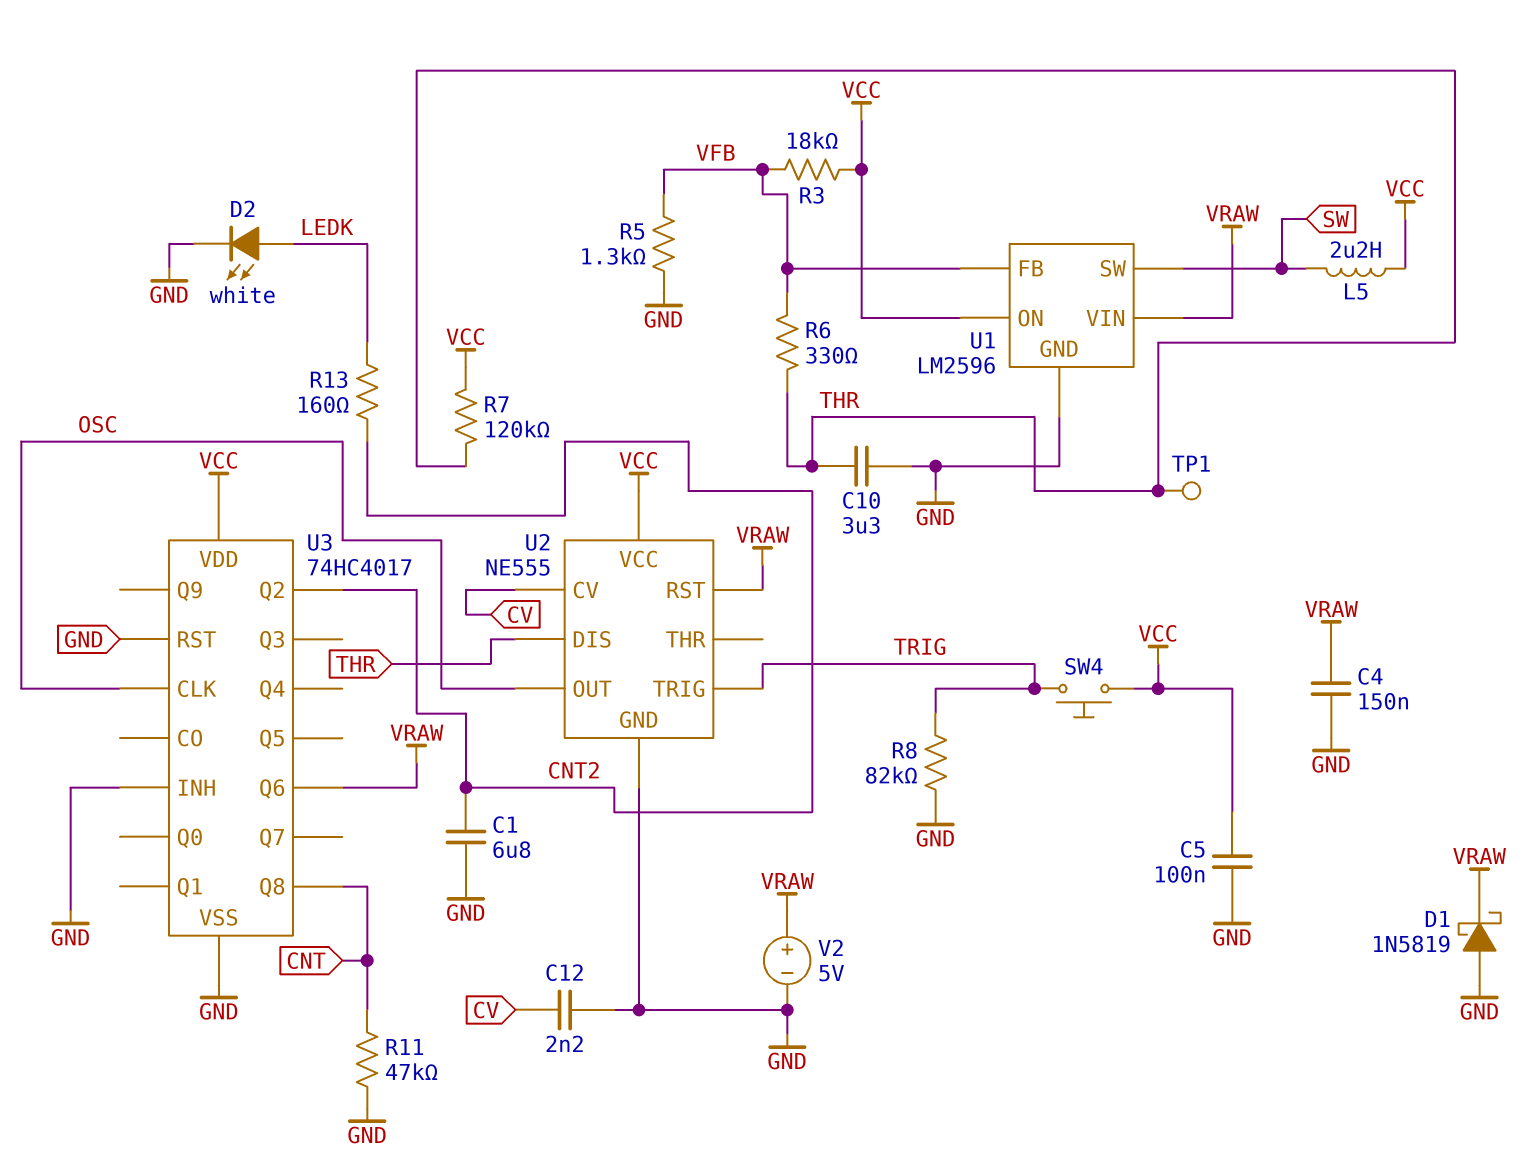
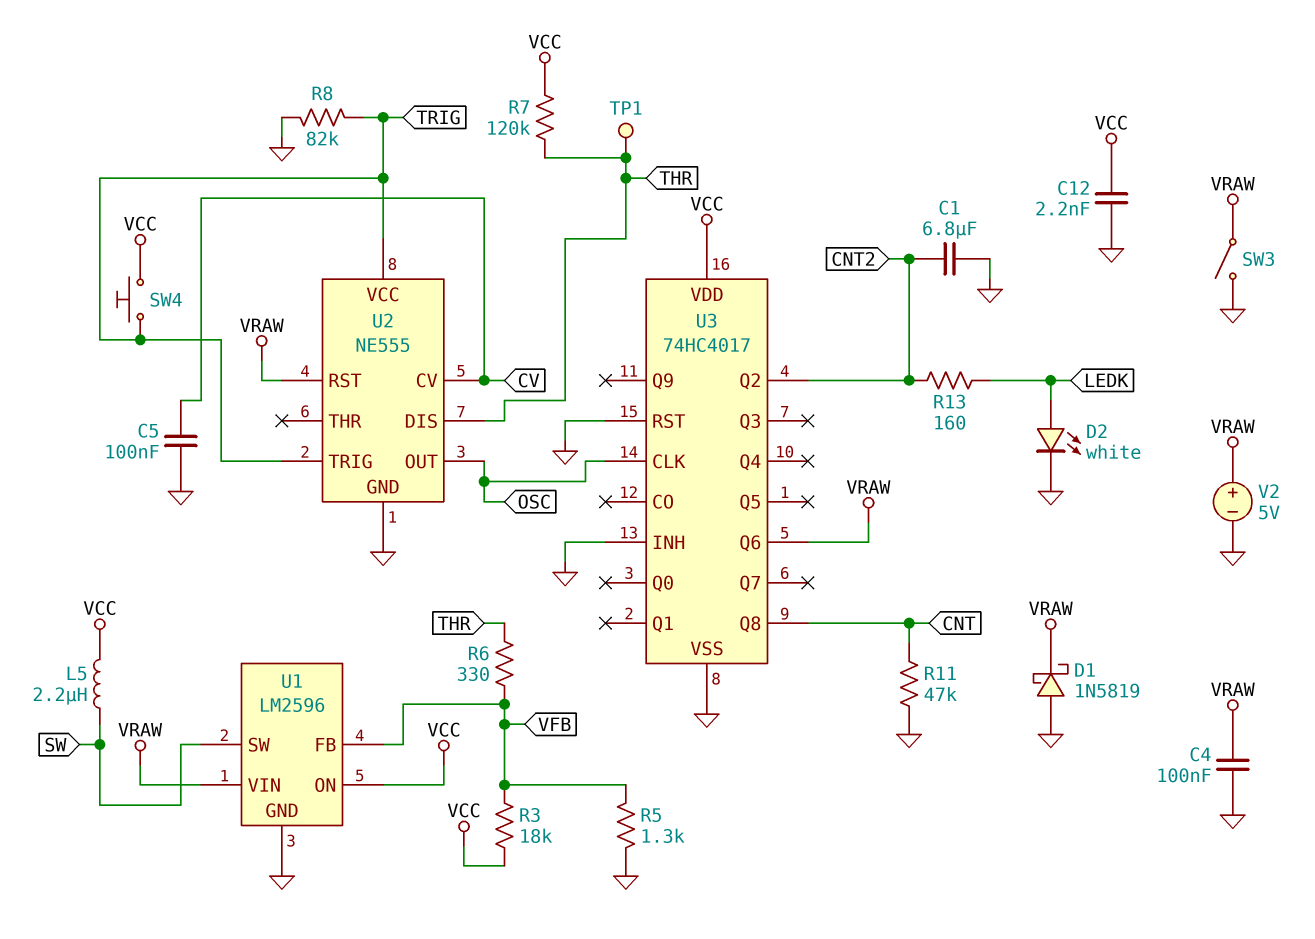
C4: 150nF (GND, VRAW) -> 100nF (GND, VRAW)
C5: 100nF (GND, VCC) -> 100nF (CV, GND)
C10: 3.3uF (GND, THR) -> none
C12: 2.2nF (CV, GND) -> 2.2nF (GND, VCC)
SW3: none -> switch (GND, VRAW)
U2 pin VCC: VCC -> TRIG

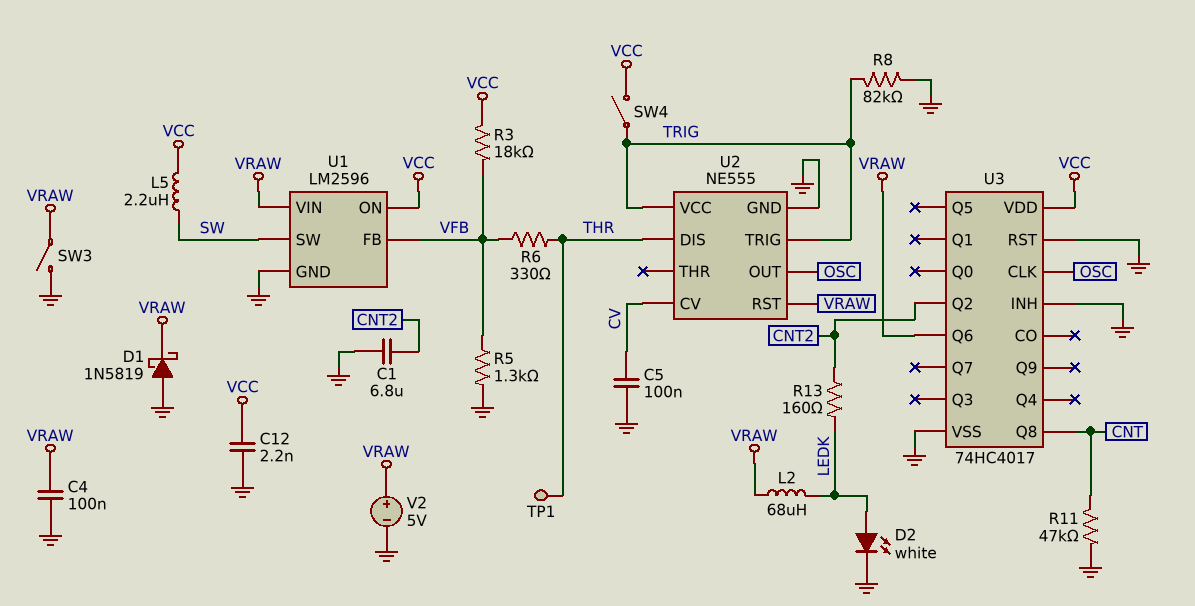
L2: none -> 68uH (LEDK, VRAW)
R7: 120k (THR, VCC) -> none
SW4: button (TRIG, VCC) -> switch (TRIG, VCC)

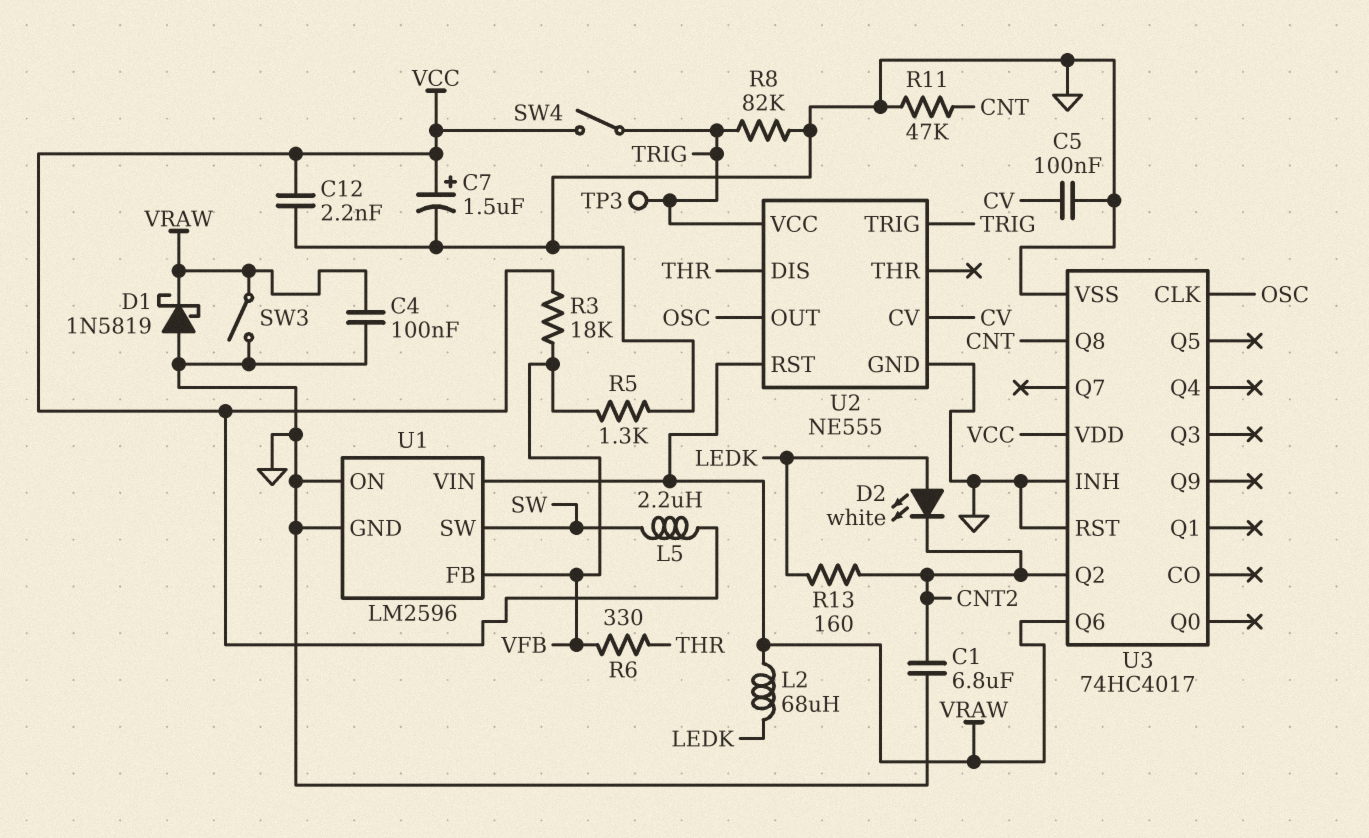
C7: none -> 1.5uF (plus VCC, minus GND)
D2: LED white (A LEDK, K GND) -> LED white (A LEDK, K CNT2)
TP1: test point (THR) -> none
TP3: none -> test point (TRIG)
U1 pin ON: VCC -> GND
V2: 5V (plus VRAW, minus GND) -> none

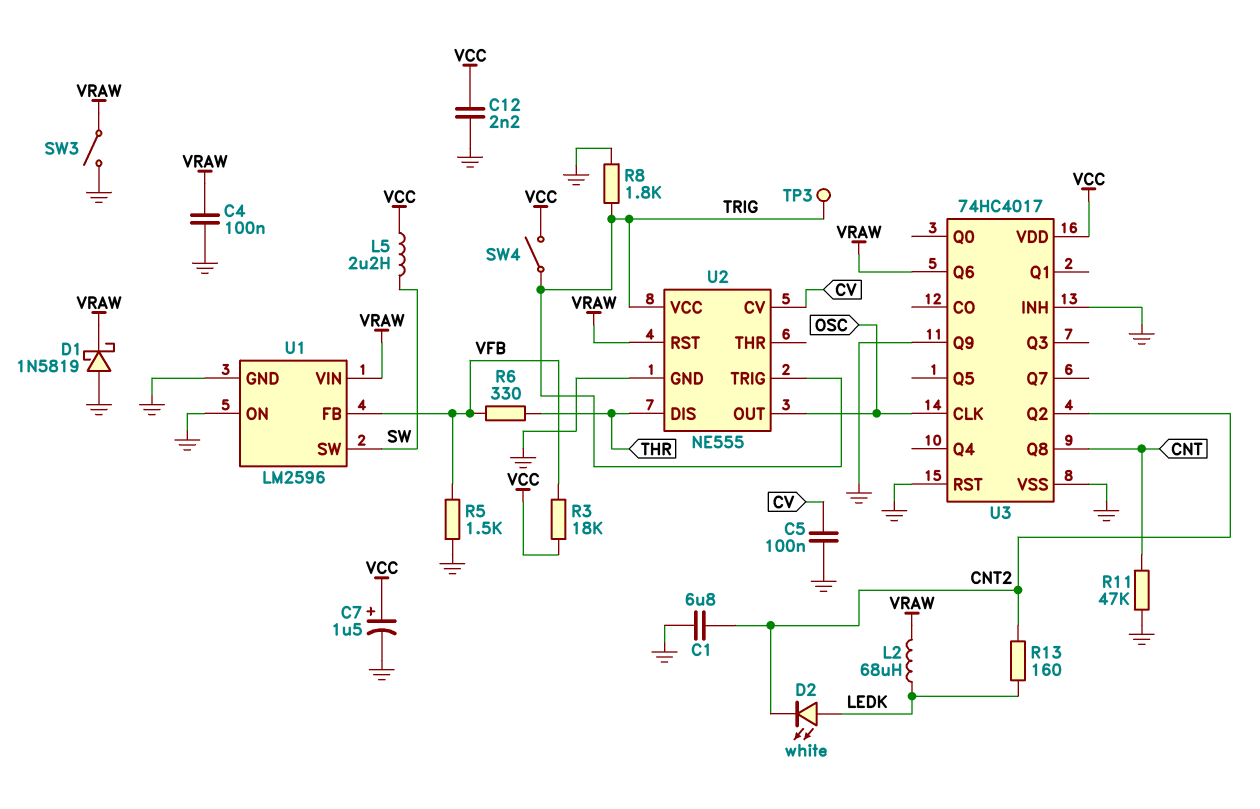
R5: 1.3k (GND, VFB) -> 1.5k (GND, VFB)
R8: 82k (GND, TRIG) -> 1.8k (GND, TRIG)
U3 pin Q9: none -> GND

